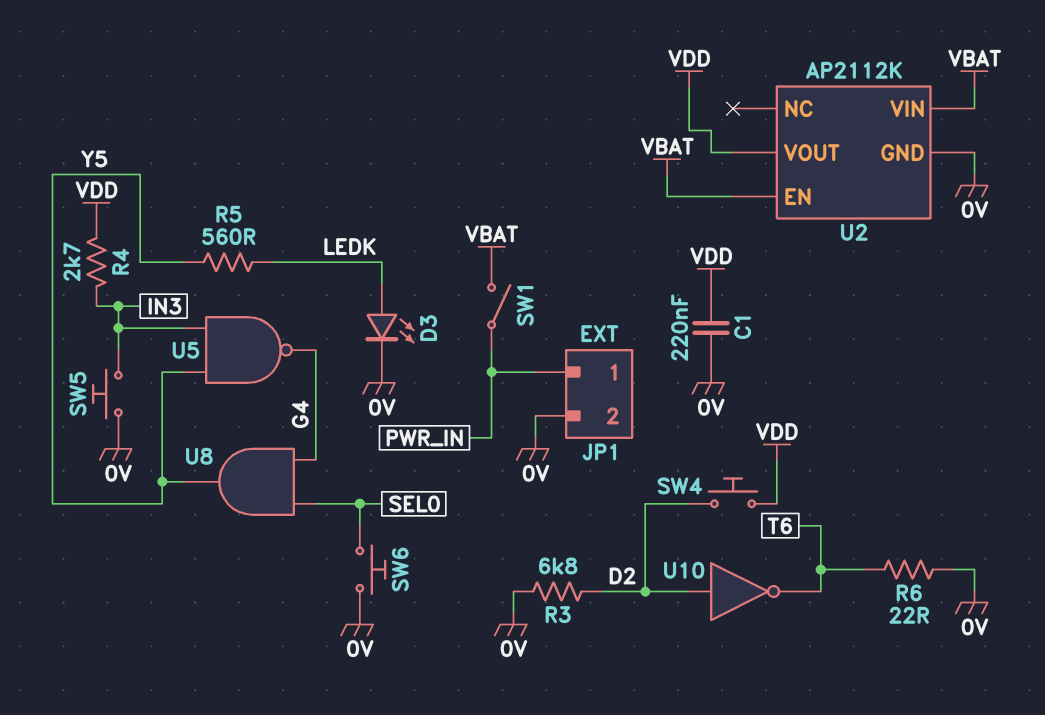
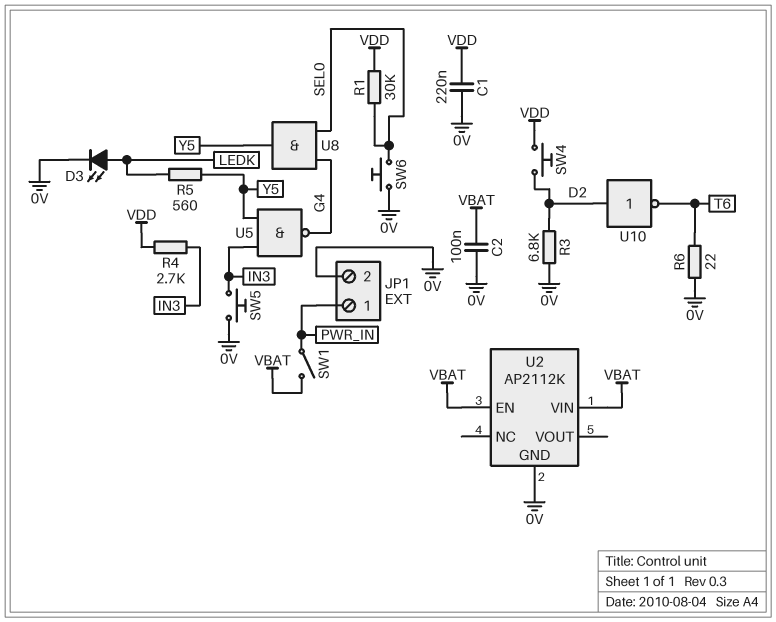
C2: none -> 100nF (0V, VBAT)
R1: none -> 30k (SEL0, VDD)
U2 pin VOUT: VDD -> none

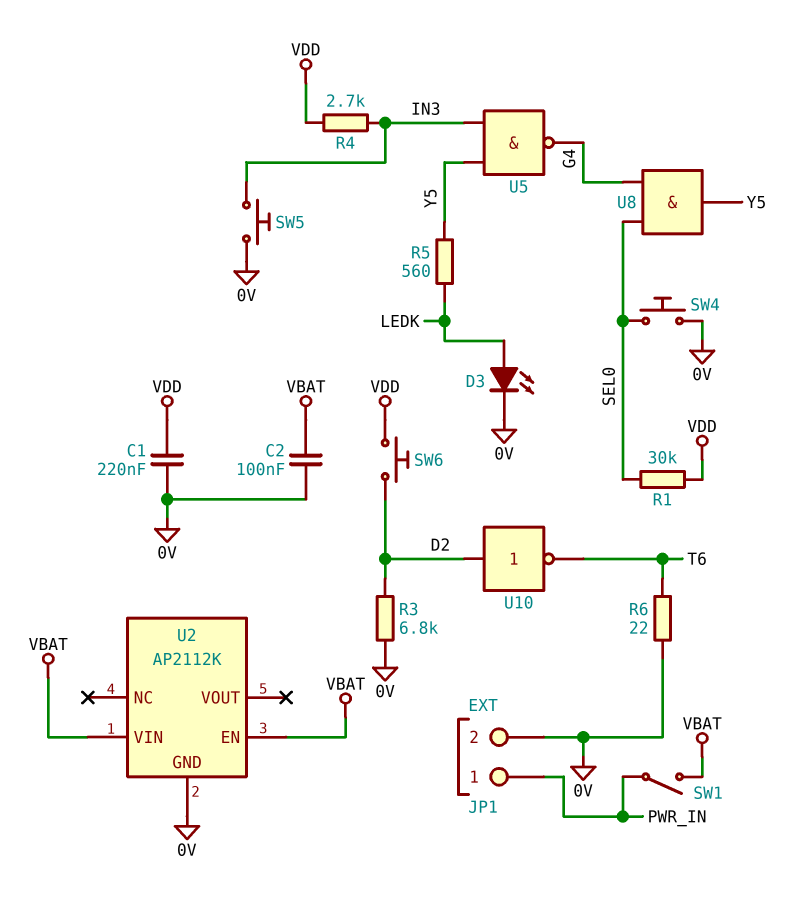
SW4: button (D2, VDD) -> button (0V, SEL0)
SW6: button (0V, SEL0) -> button (D2, VDD)

